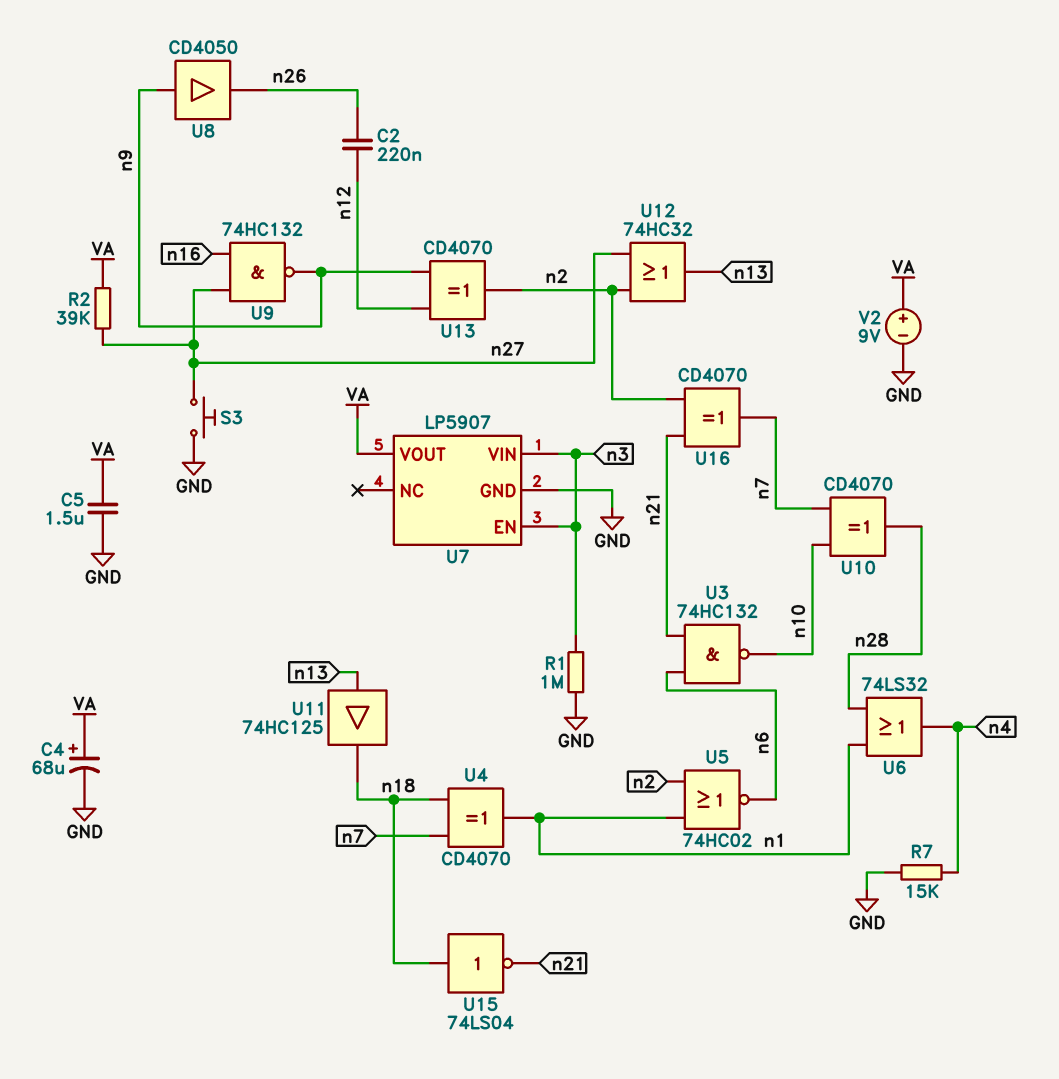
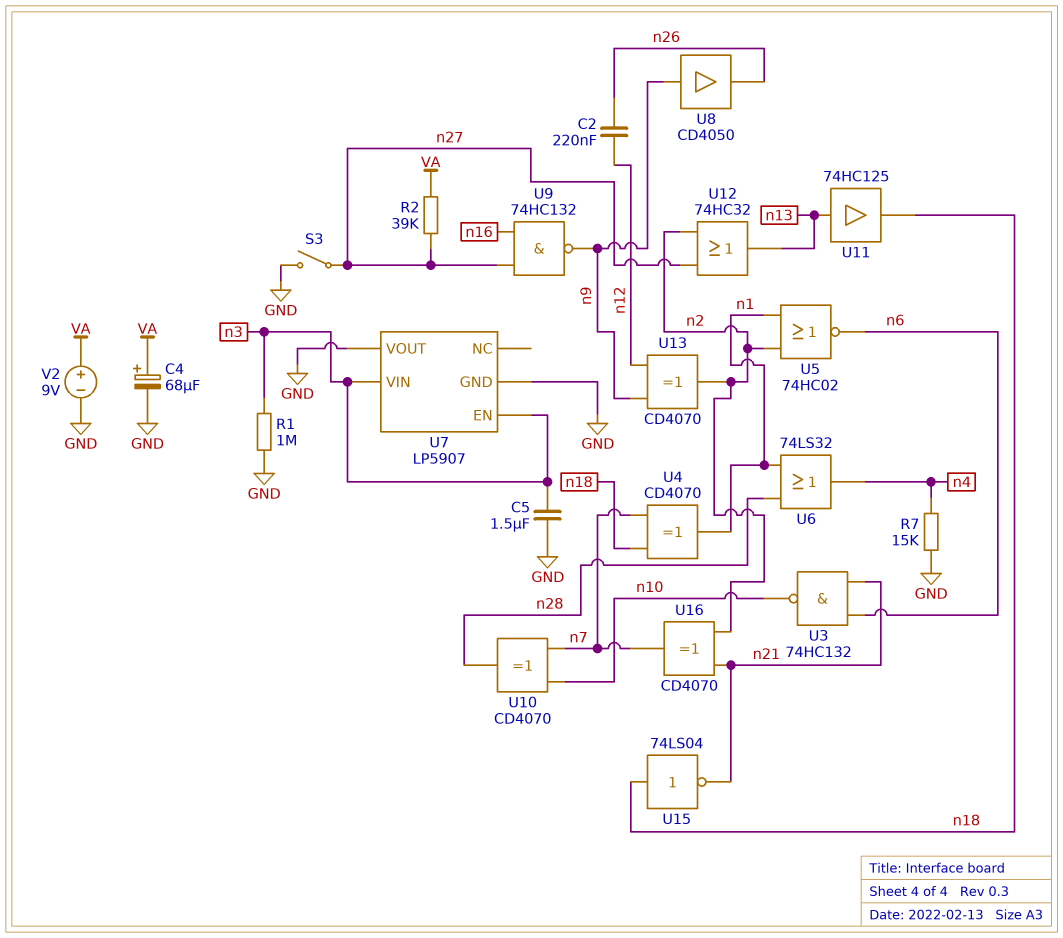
C5: 1.5uF (GND, VA) -> 1.5uF (GND, n3)
S3: button (GND, n27) -> switch (GND, n27)
U7 pin VOUT: VA -> GND

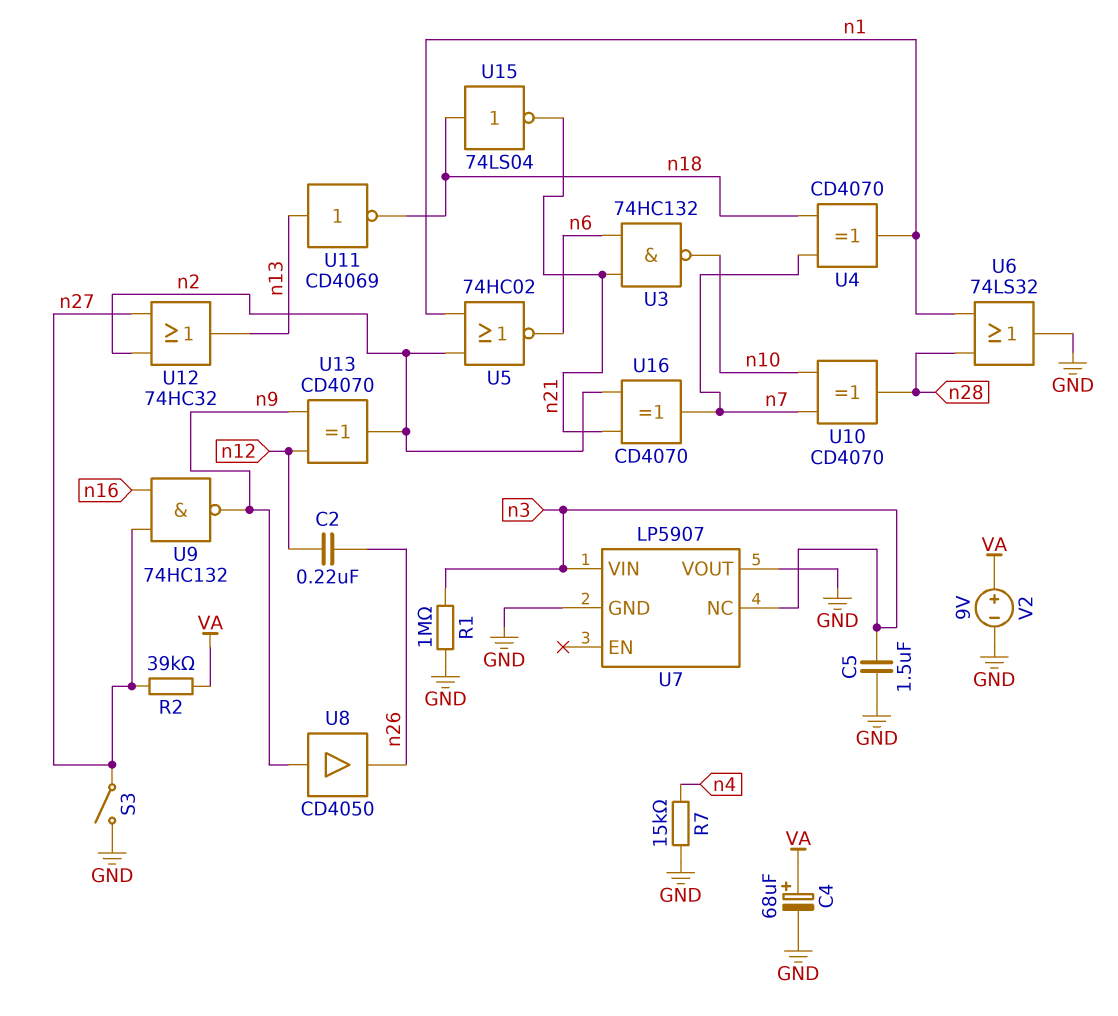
U6: OR 74LS32 (in n1, in n28, out n4) -> OR 74LS32 (in n1, in n28, out GND)
U7 pin EN: n3 -> none
U7 pin NC: none -> n3
U11: buffer 74HC125 (in n13, out n18) -> NOT CD4069 (in n13, out n18)

